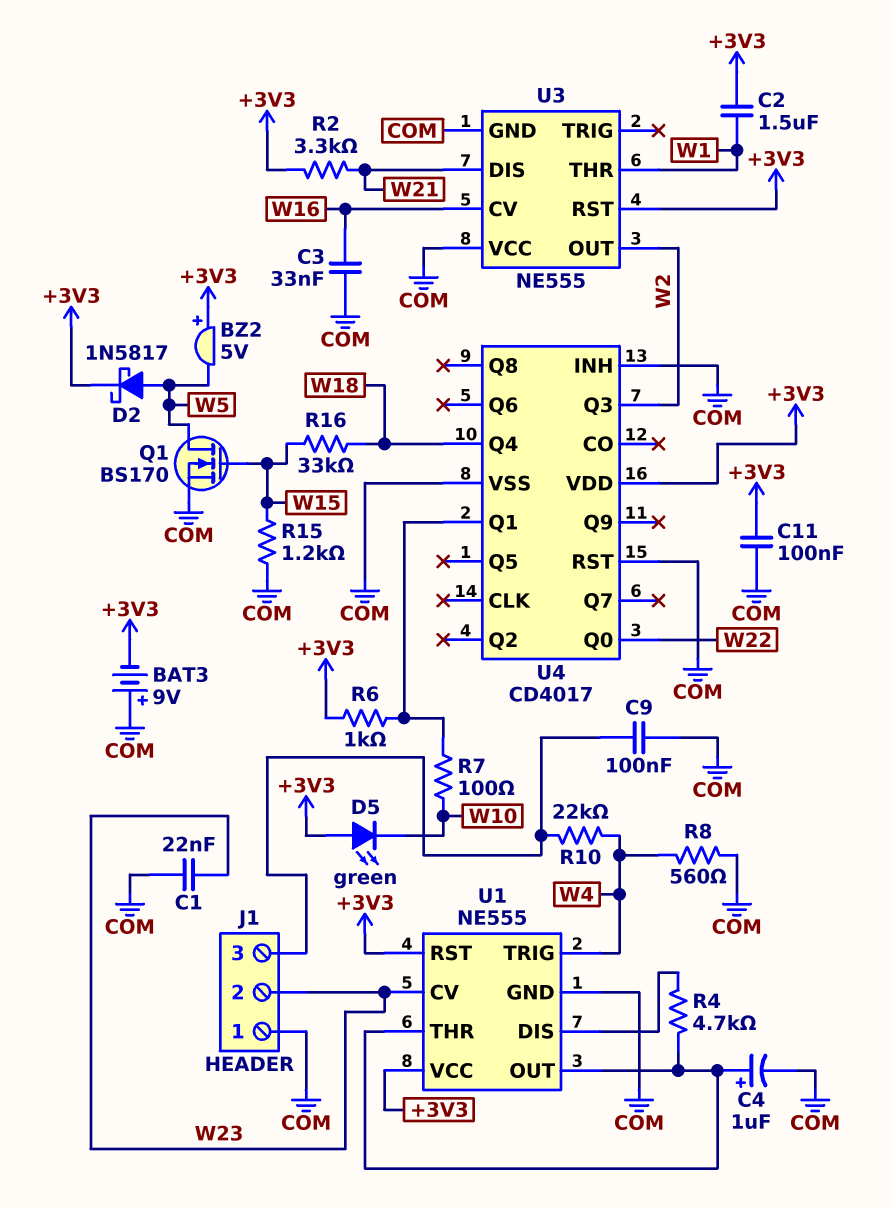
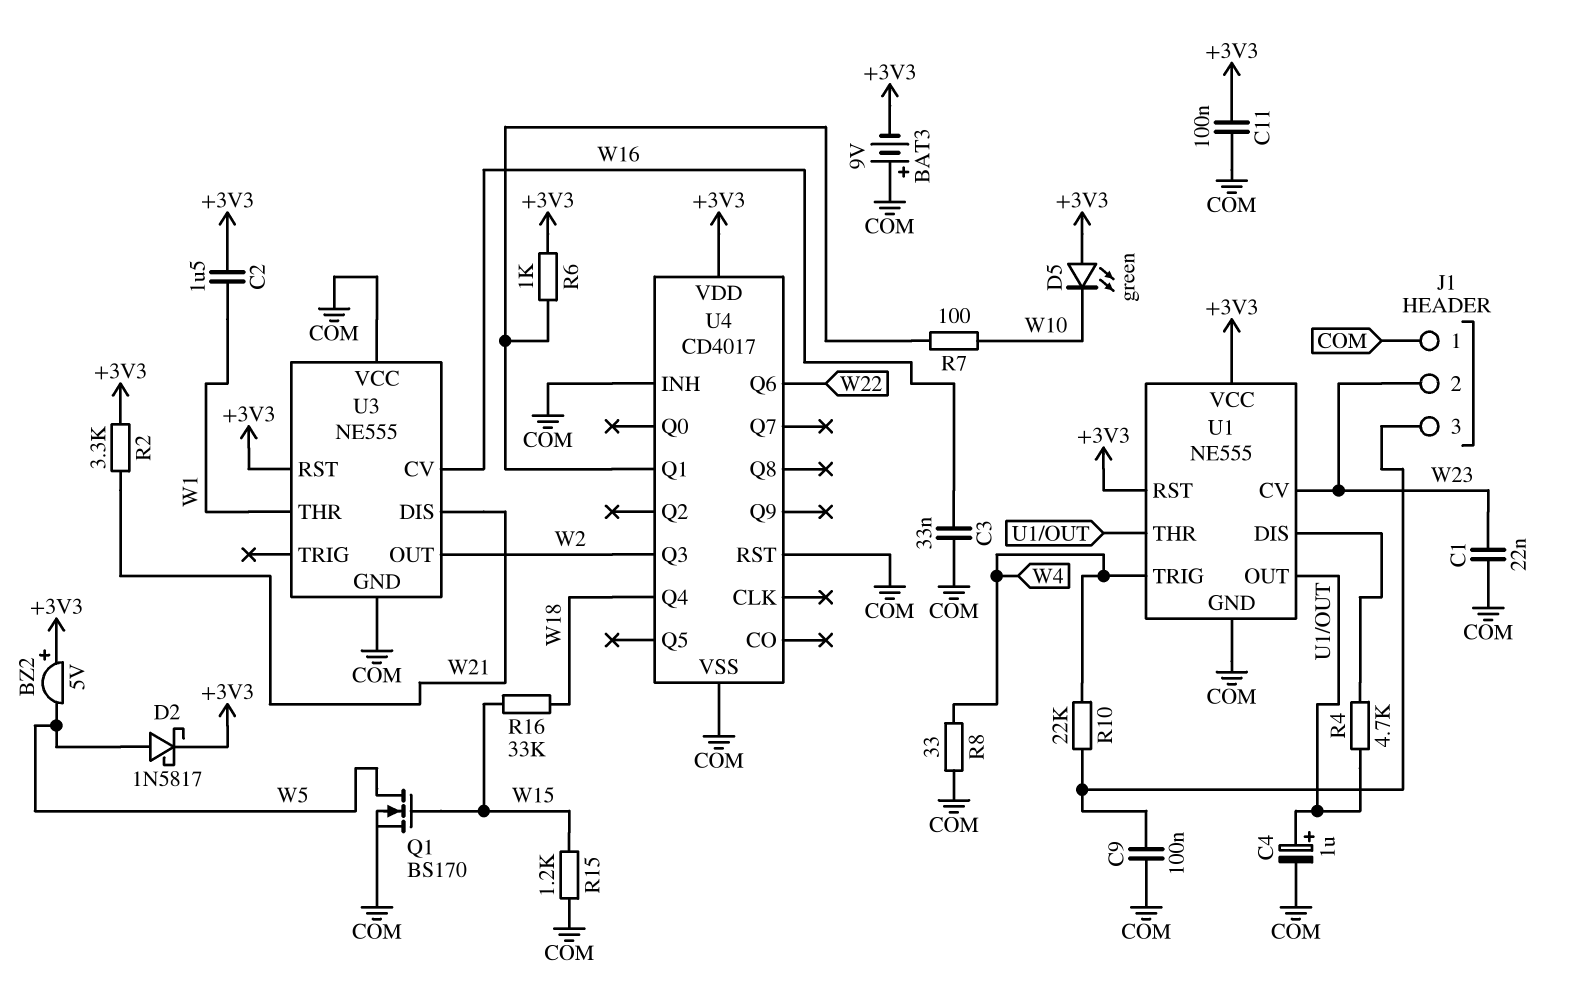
R8: 560 (COM, W4) -> 33 (COM, W4)
U4 pin Q0: W22 -> none
U4 pin Q6: none -> W22

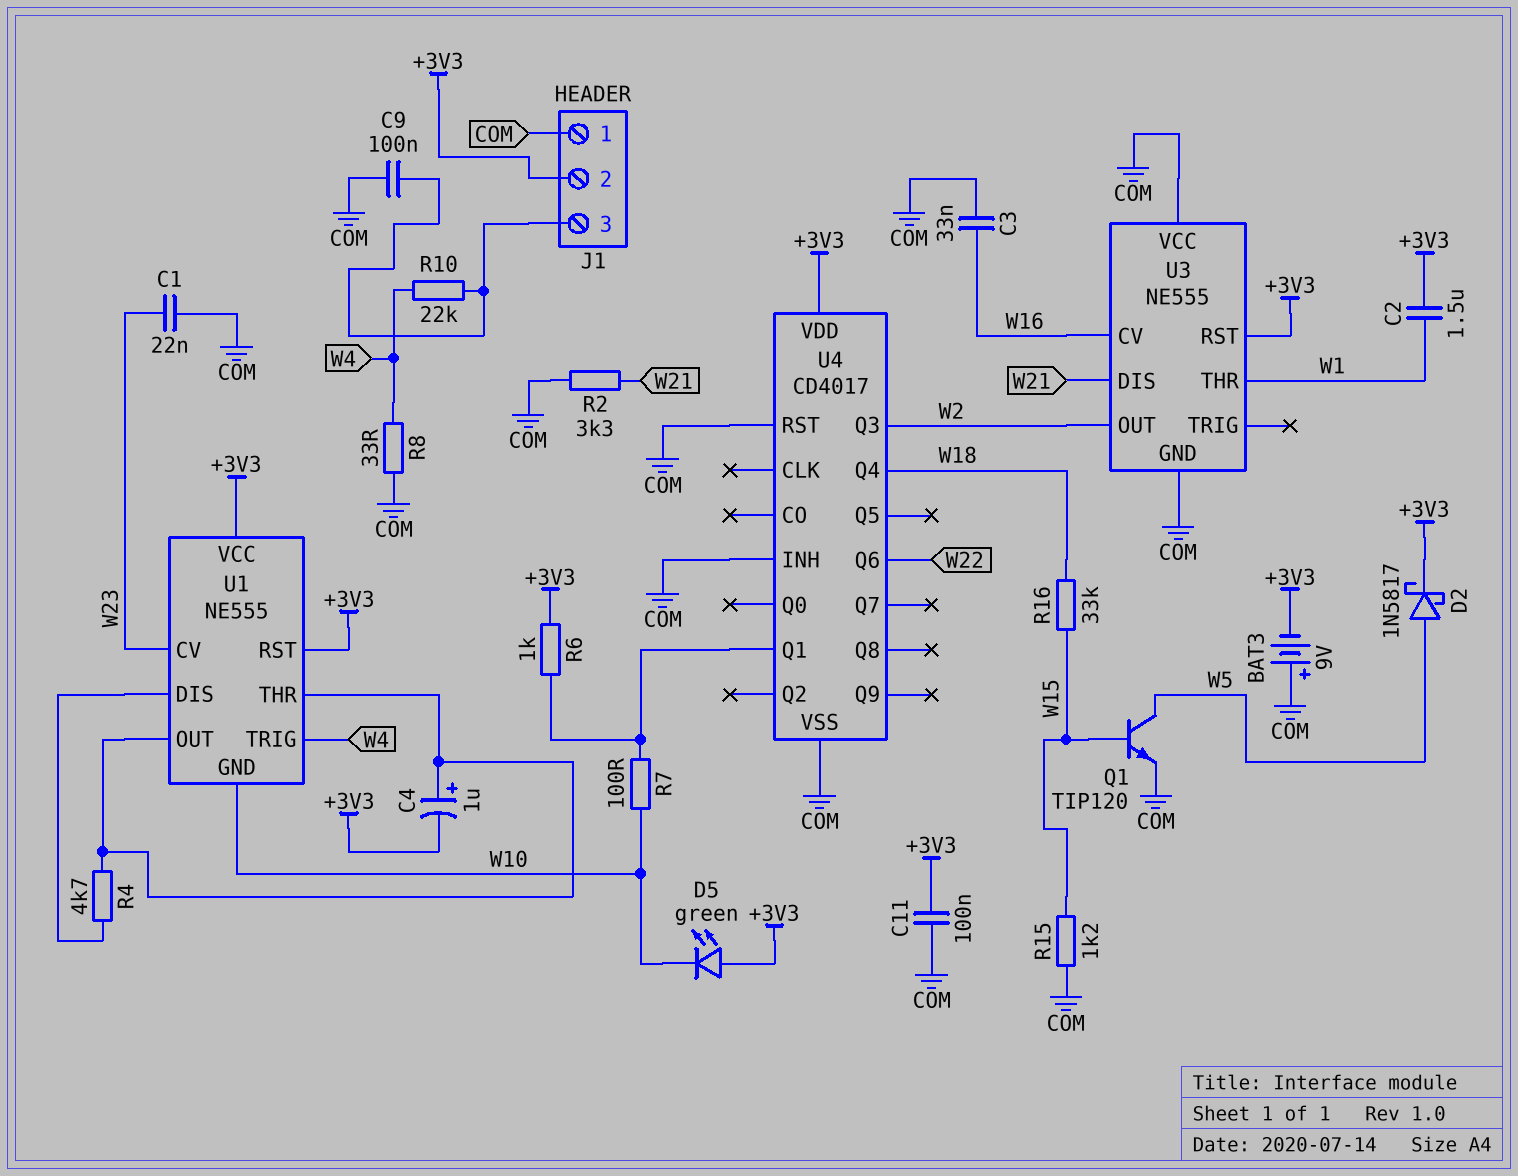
BZ2: buzzer 5V (plus +3V3, minus W5) -> none
C4: 1uF (plus U1/OUT, minus COM) -> 1uF (plus U1/OUT, minus +3V3)
J1 pin 2: W23 -> +3V3
Q1: NMOS BS170 (G W15, D W5, S COM) -> NPN TIP120 (B W15, C W5, E COM)
R2: 3.3k (+3V3, W21) -> 3.3k (COM, W21)
U1 pin GND: COM -> W10

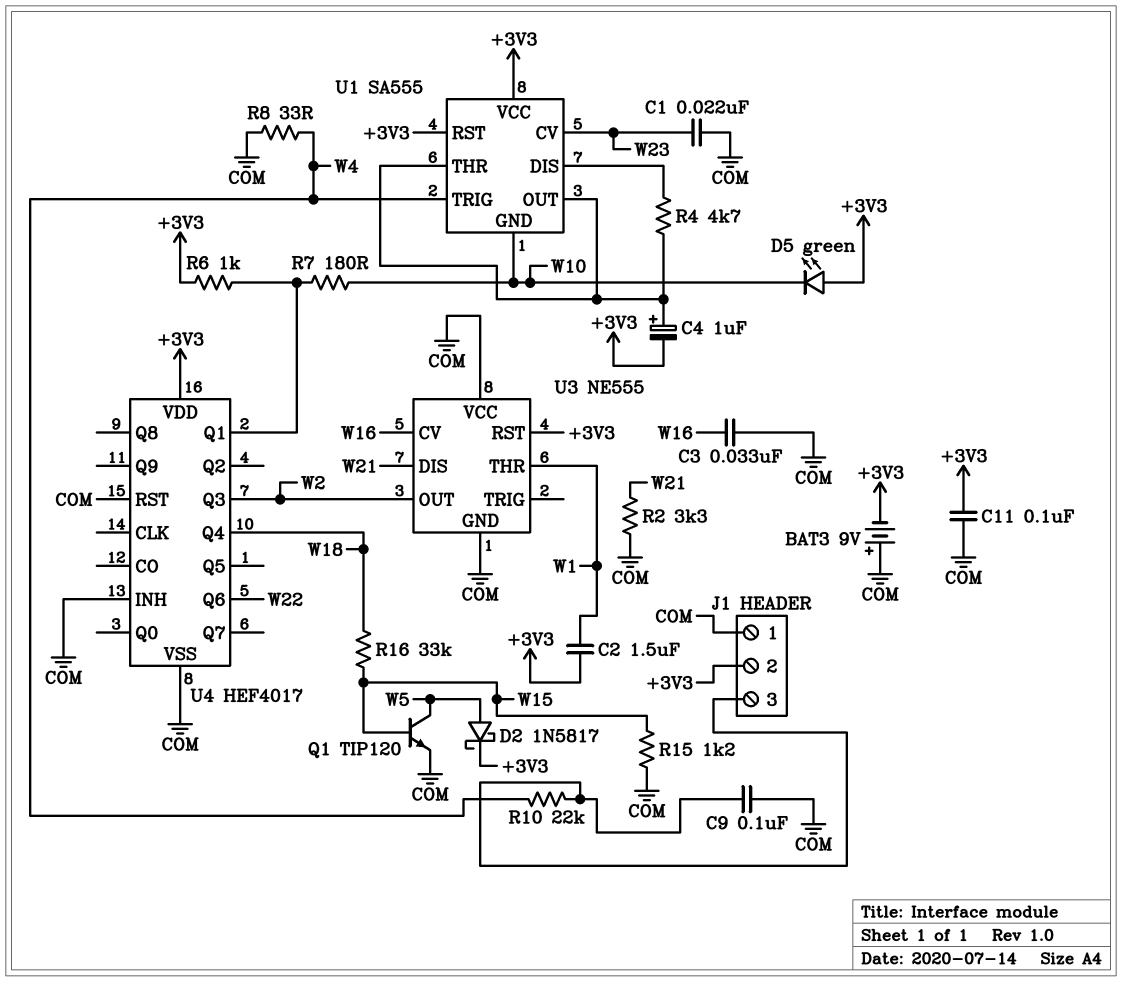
R7: 100 (U4/Q1, W10) -> 180 (U4/Q1, W10)
U1: NE555 -> SA555
U4: CD4017 -> HEF4017

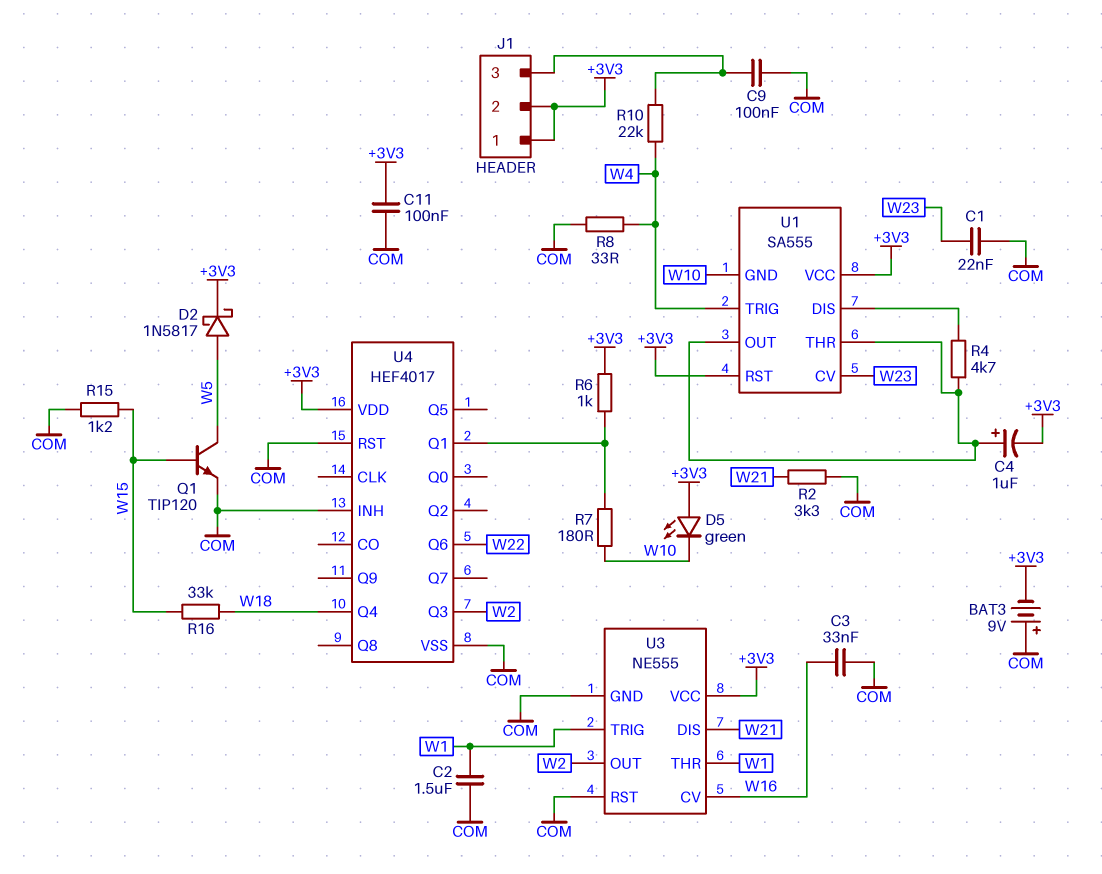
C2: 1.5uF (+3V3, W1) -> 1.5uF (COM, W1)
J1 pin 1: COM -> +3V3
U3 pin RST: +3V3 -> COM
U3 pin TRIG: none -> W1
U3 pin VCC: COM -> +3V3

